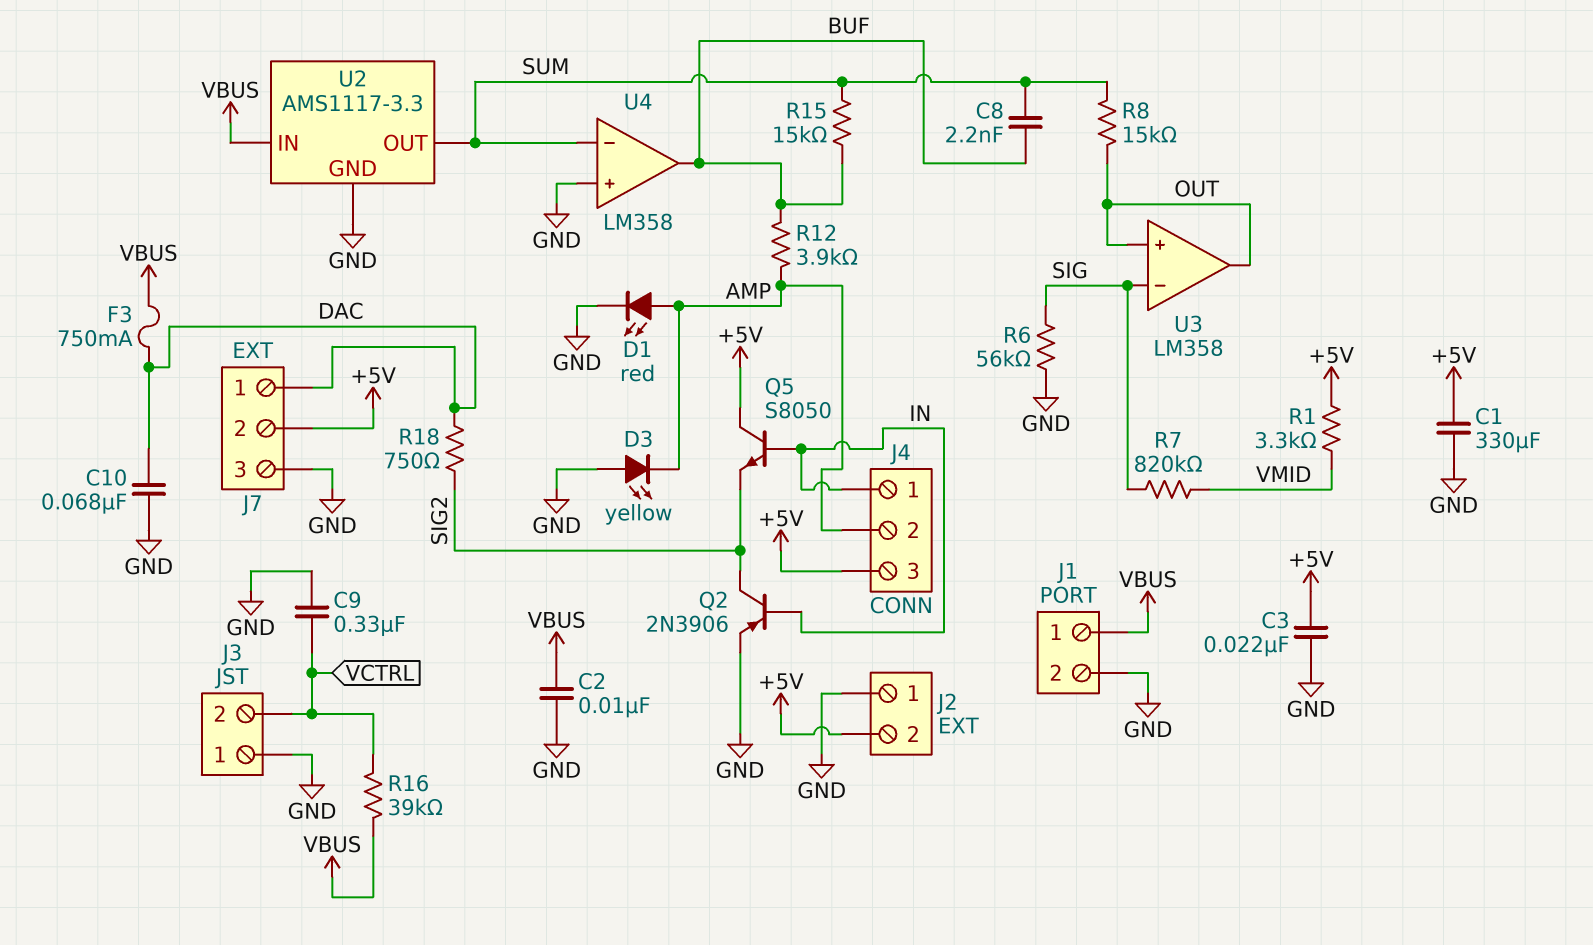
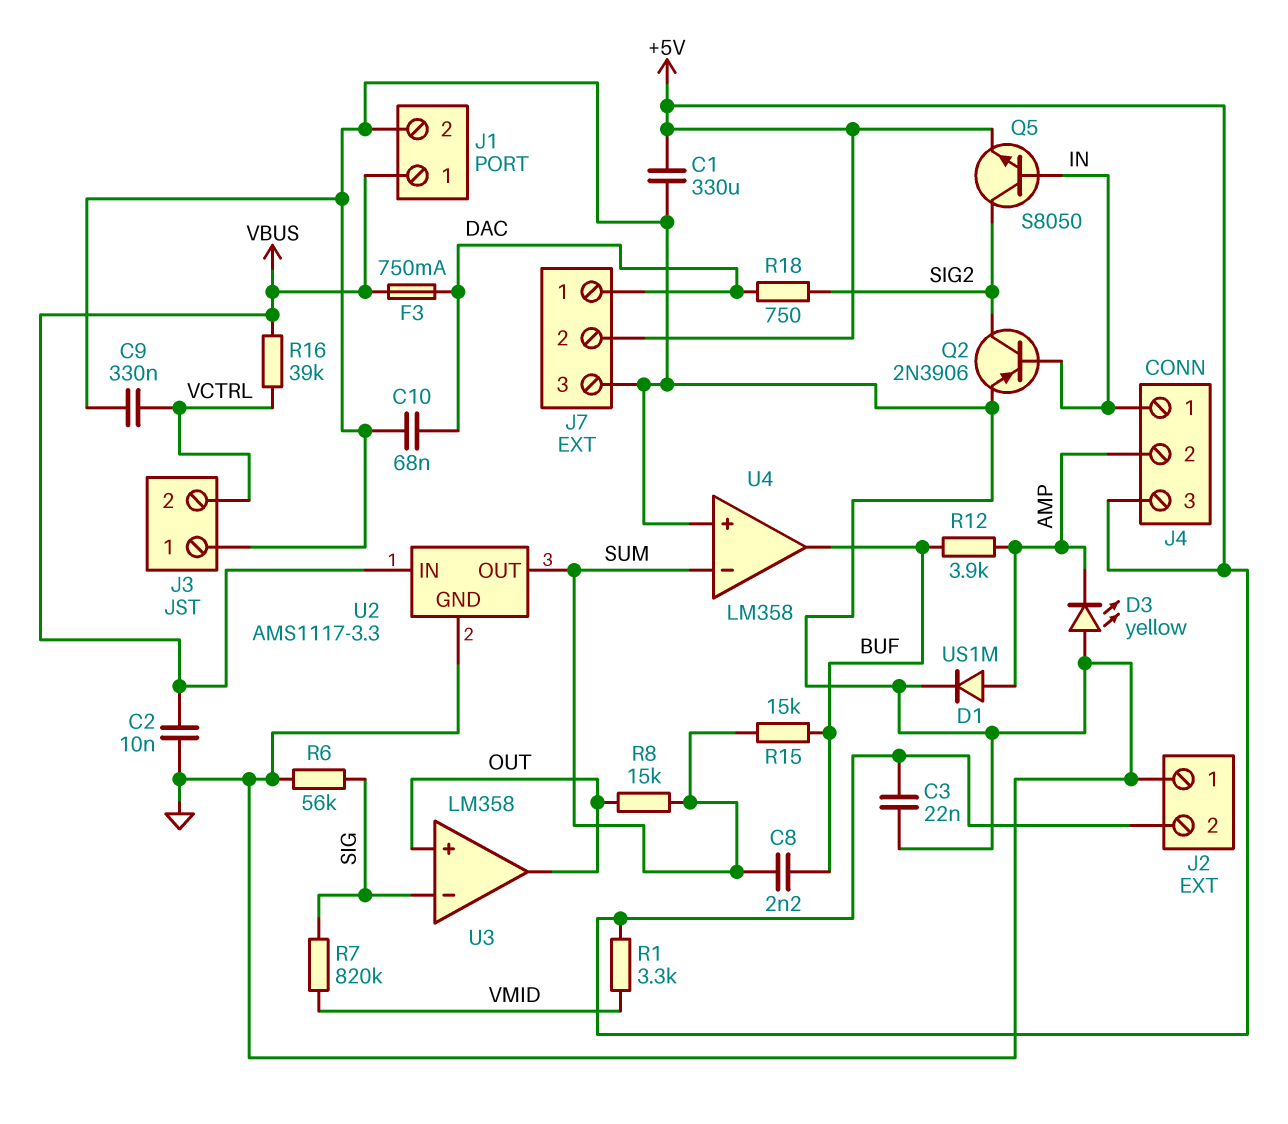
D1: LED red (A AMP, K GND) -> diode US1M (A AMP, K GND)
Q5: NPN S8050 (B IN, C +5V, E SIG2) -> NPN S8050 (B IN, C SIG2, E +5V)

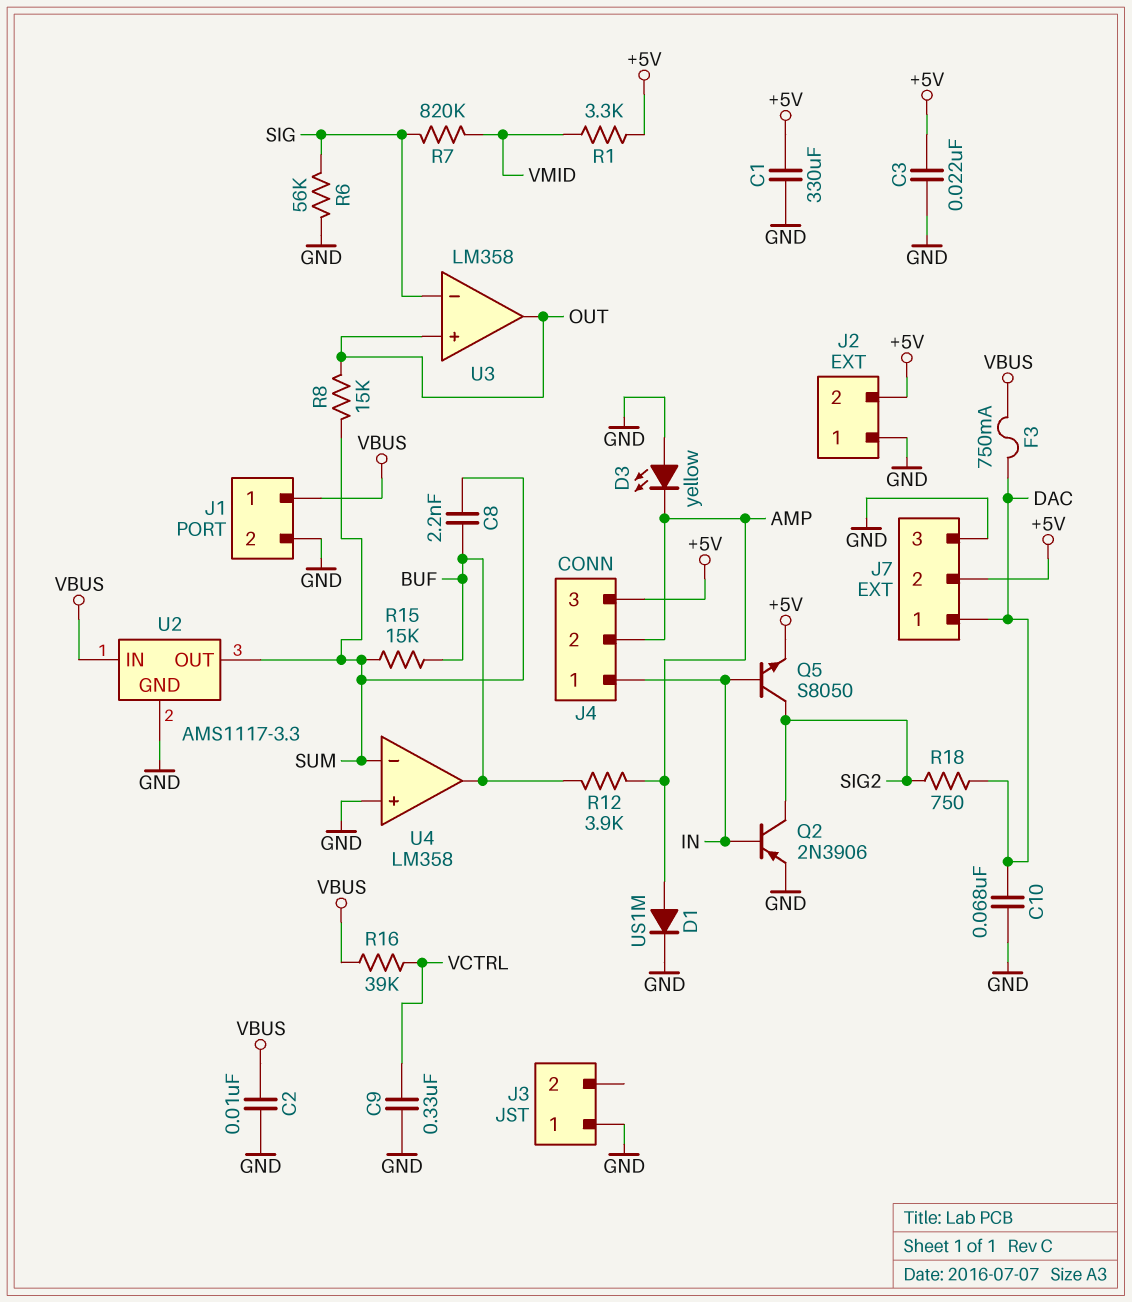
J3 pin 2: VCTRL -> none

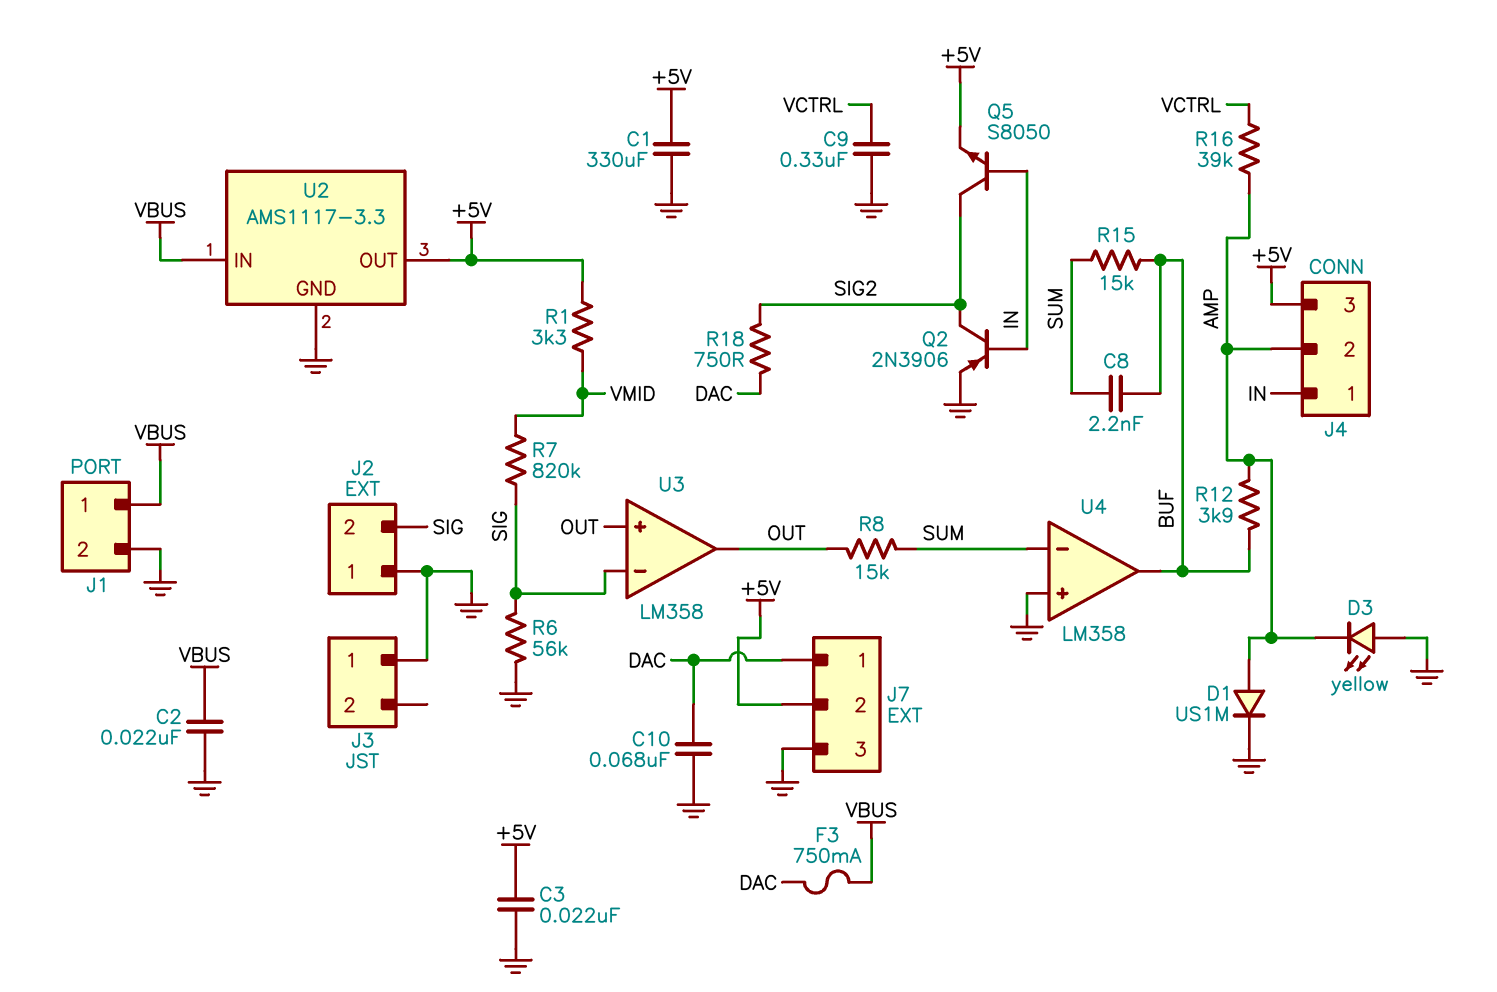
C2: 10nF (GND, VBUS) -> 22nF (GND, VBUS)
J2 pin 2: +5V -> SIG
R16: 39k (VBUS, VCTRL) -> 39k (AMP, VCTRL)
U2 pin OUT: SUM -> +5V

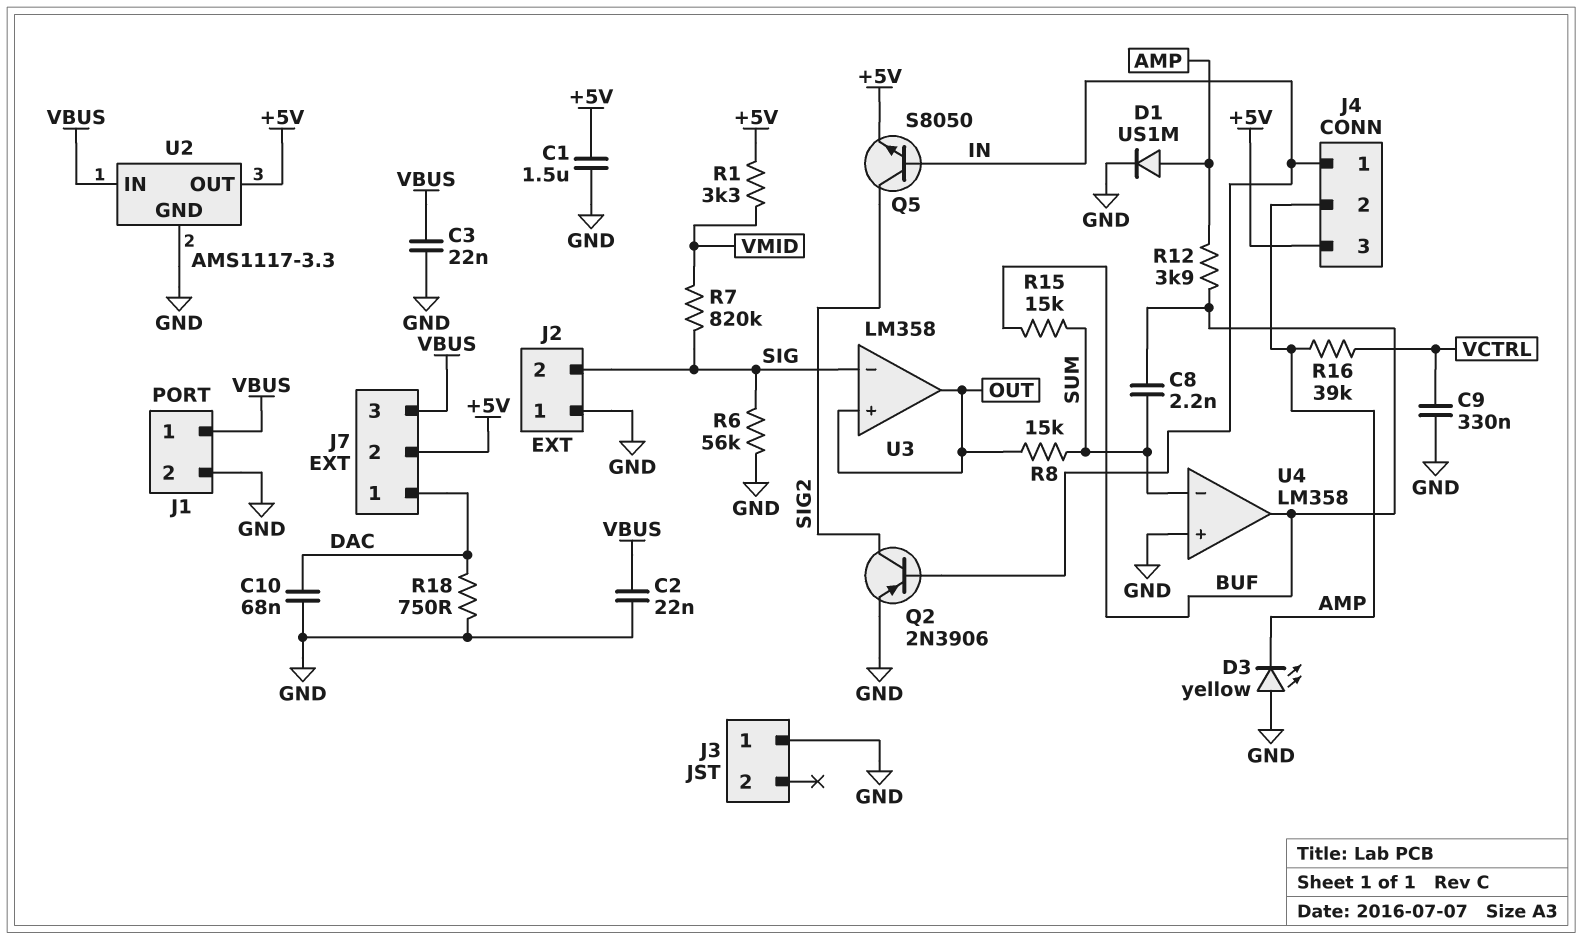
C1: 330uF (+5V, GND) -> 1.5uF (+5V, GND)
C3: 22nF (+5V, GND) -> 22nF (GND, VBUS)
F3: 750mA (DAC, VBUS) -> none
J7 pin 3: GND -> VBUS
R18: 750 (DAC, SIG2) -> 750 (DAC, GND)

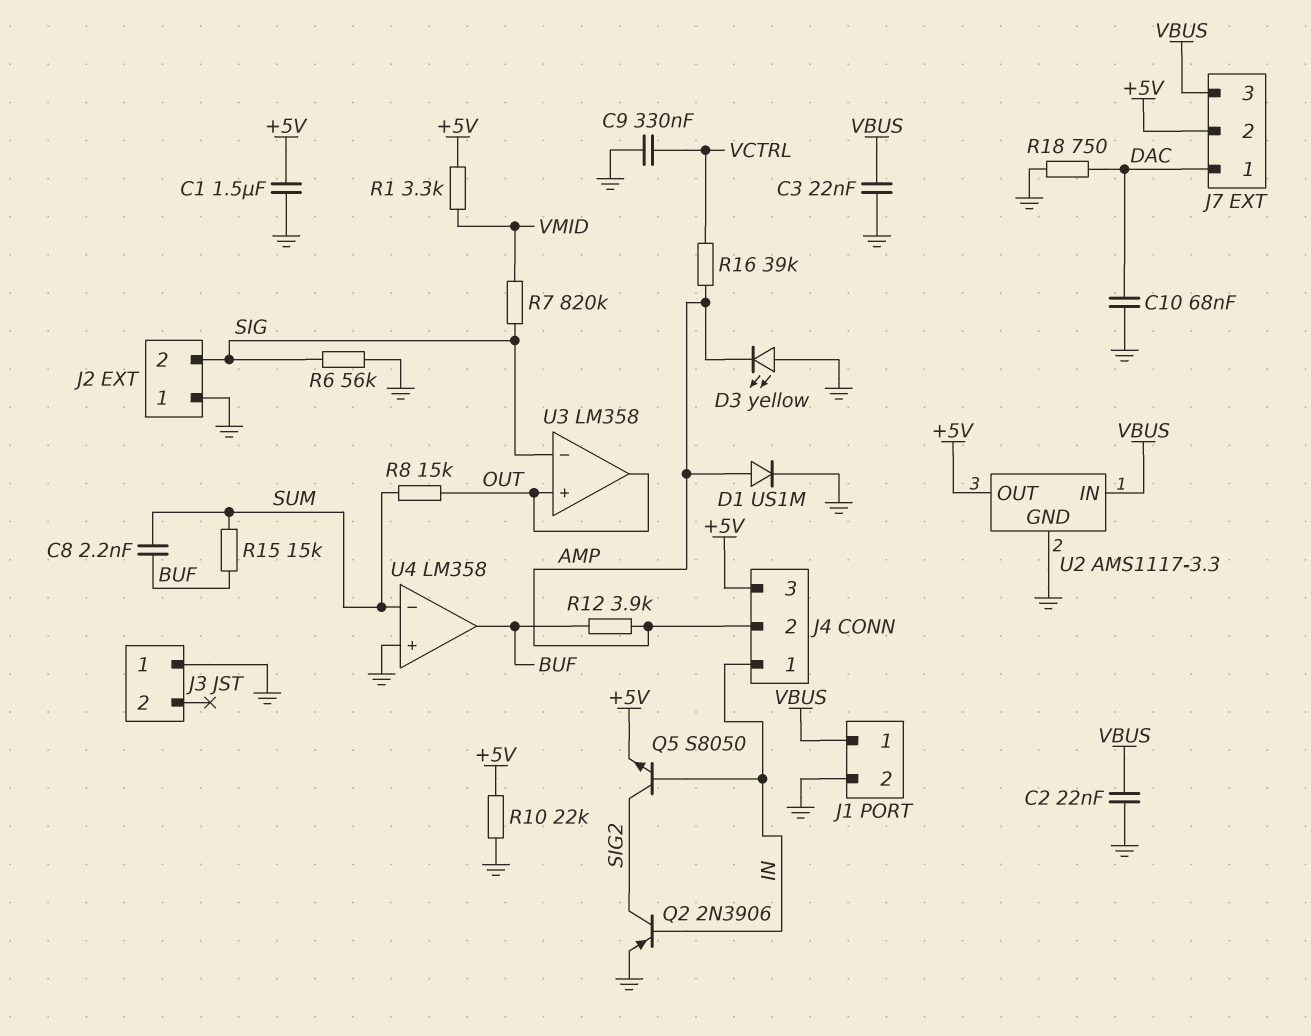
R10: none -> 22k (+5V, GND)

